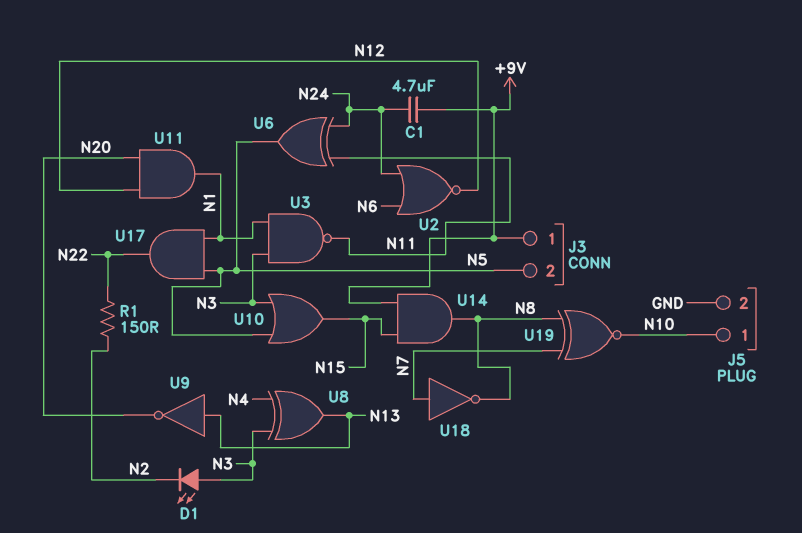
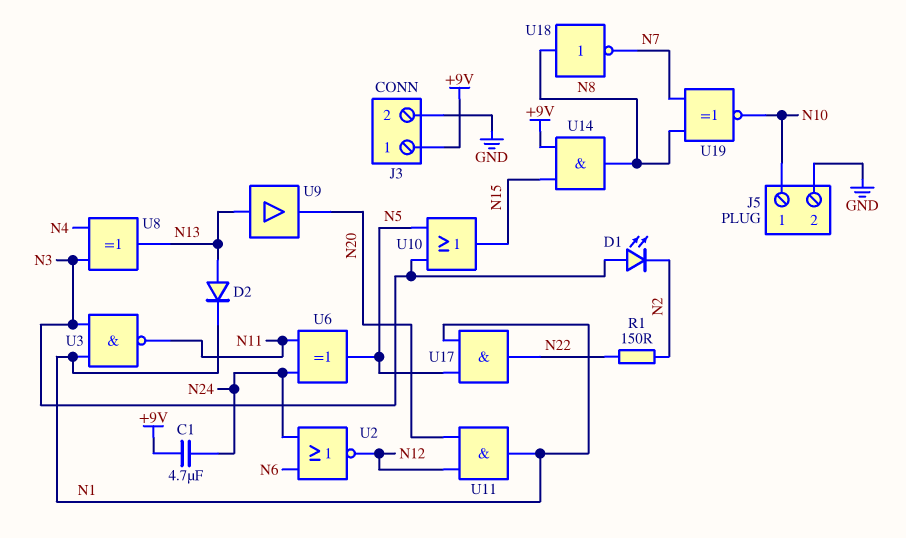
D2: none -> diode (A N13, K N1)
J3 pin 2: N5 -> GND
U9: NOT (in N13, out N20) -> buffer (in N13, out N20)
U18: NOT (in N7, out N8) -> NOT (in N8, out N7)

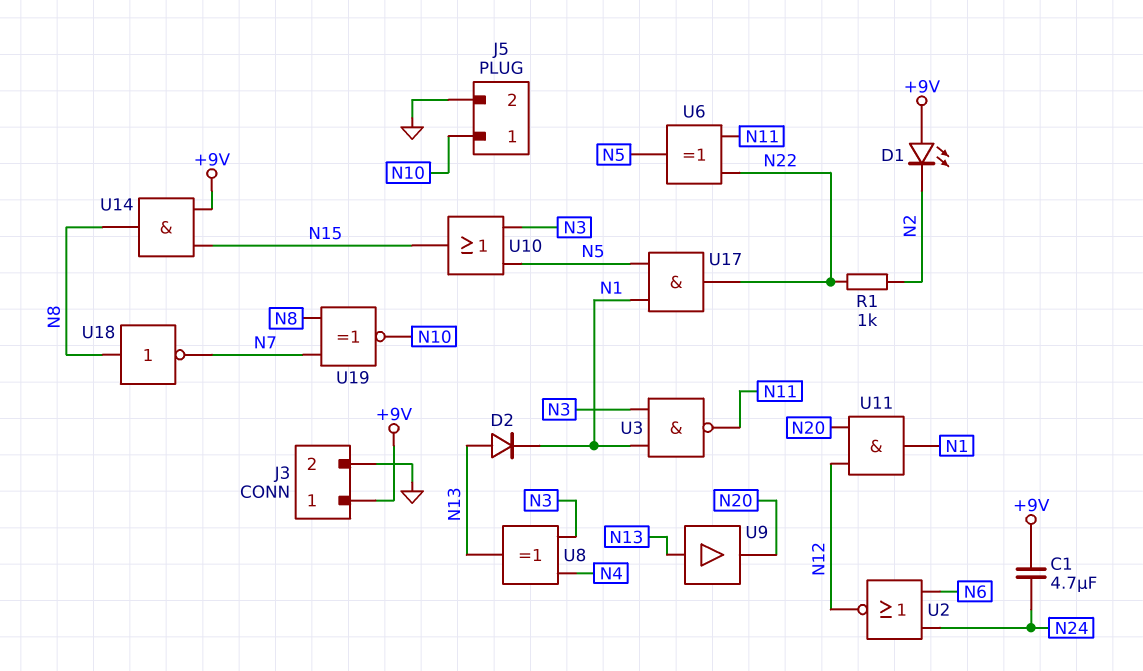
D1: LED (A N3, K N2) -> LED (A +9V, K N2)
R1: 150 (N2, N22) -> 1k (N2, N22)
U6: XOR (in N11, in N24, out N5) -> XOR (in N11, in N22, out N5)

